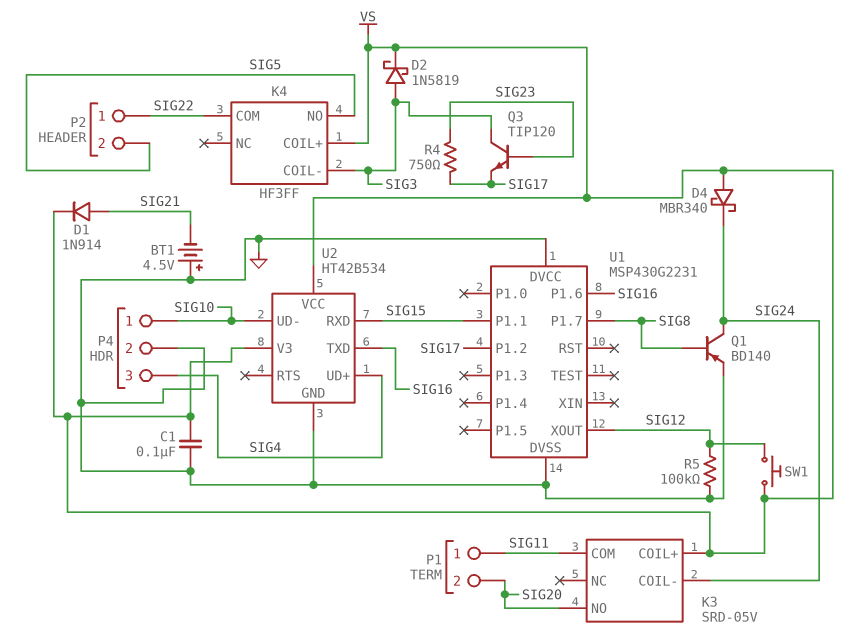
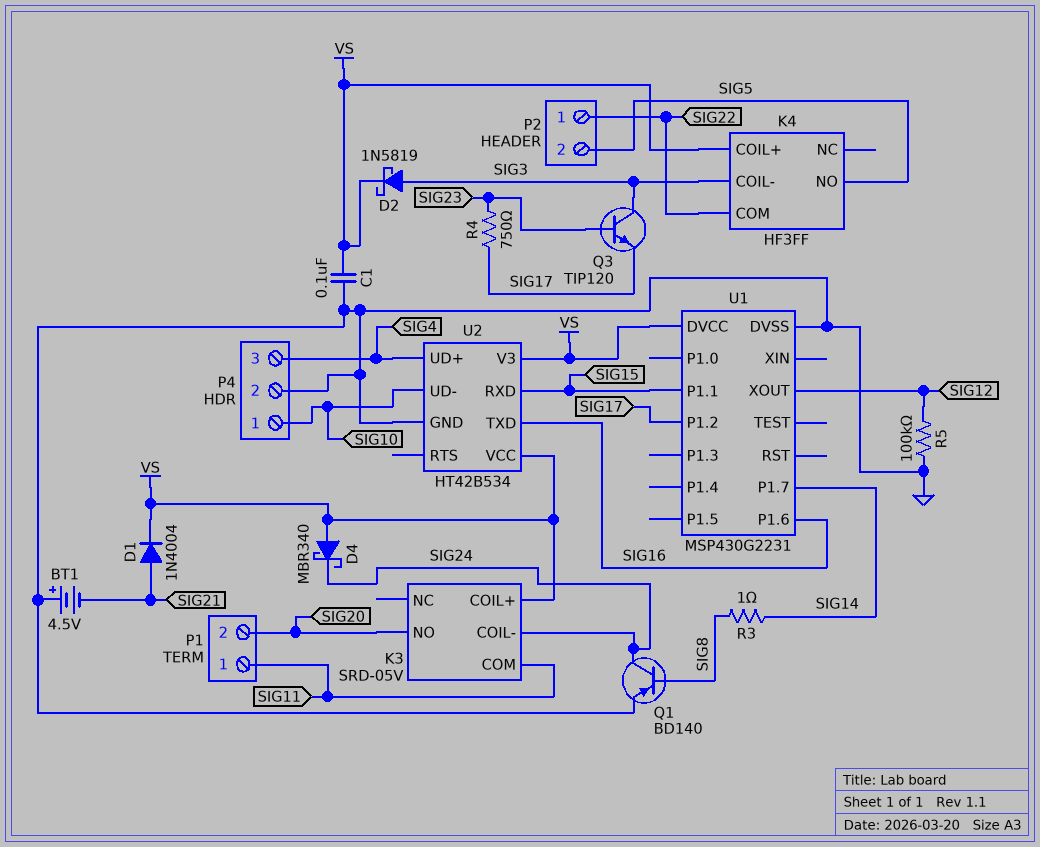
D1: diode 1N914 (A SIG21, K VS) -> diode 1N4004 (A SIG21, K VS)
R3: none -> 1 (SIG8, SIG14)
SW1: button (SIG12, VS) -> none
U1 pin DVCC: GND -> VS
U1 pin P1.7: SIG8 -> SIG14

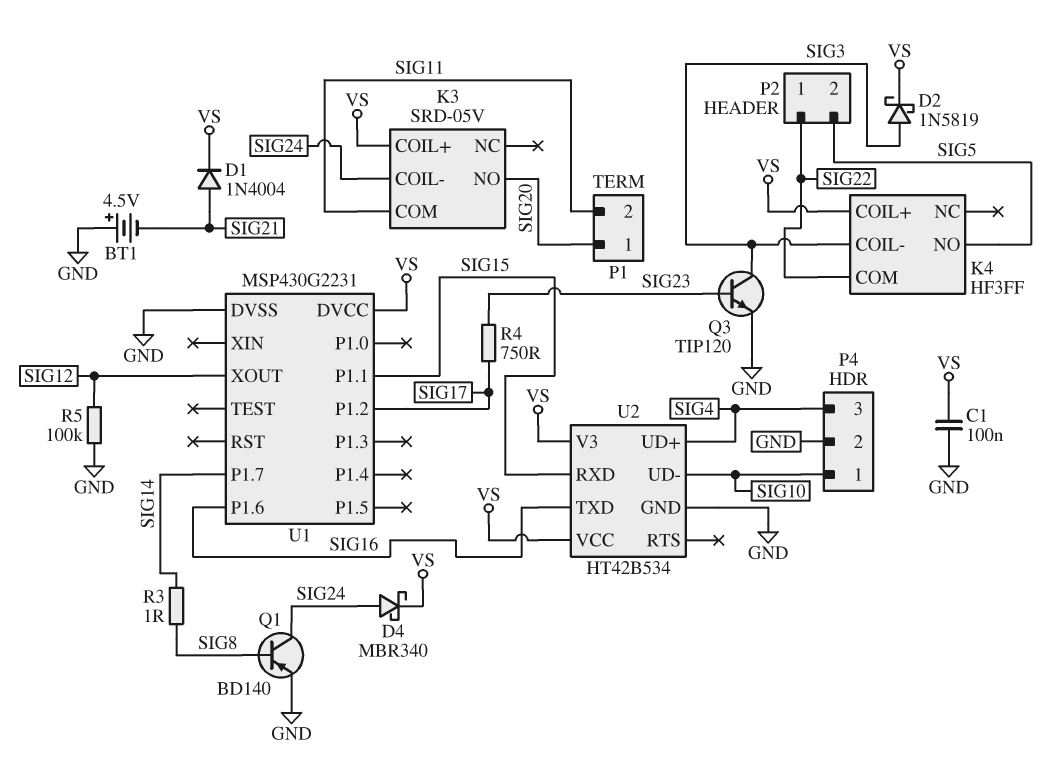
D4: schottky MBR340 (A VS, K SIG24) -> schottky MBR340 (A SIG24, K VS)
P1 pin 1: SIG11 -> SIG20
P1 pin 2: SIG20 -> SIG11
Q3: NPN TIP120 (B SIG23, C SIG3, E SIG17) -> NPN TIP120 (B SIG23, C SIG3, E GND)

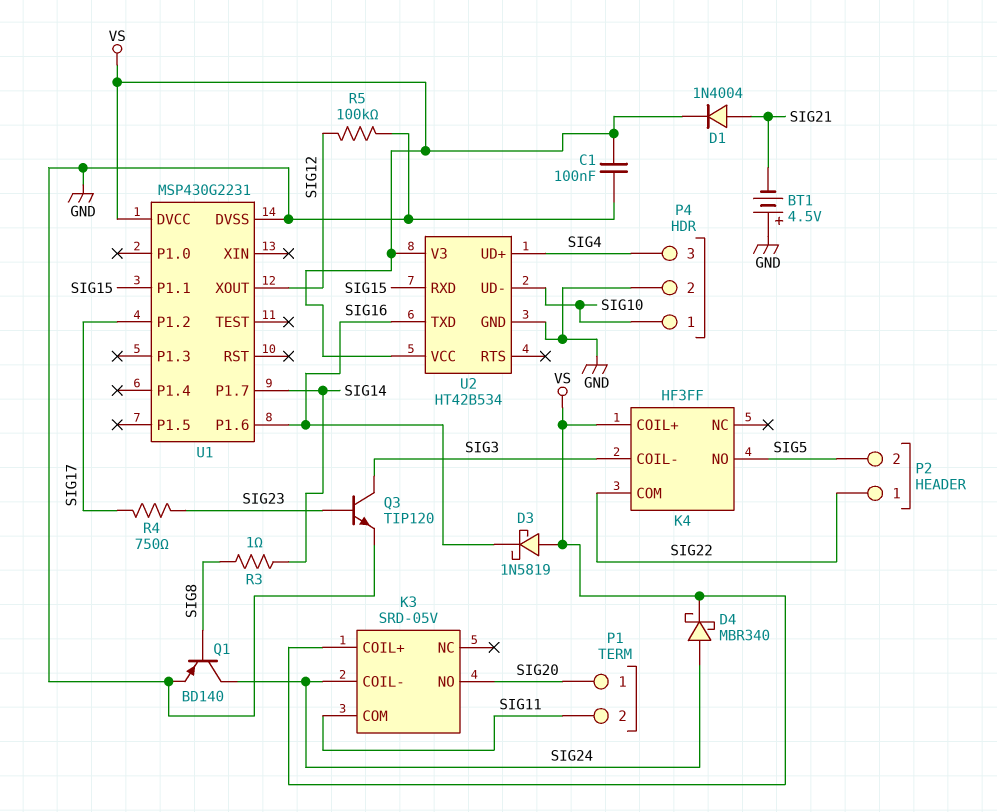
D2: schottky 1N5819 (A SIG3, K VS) -> none
D3: none -> schottky 1N5819 (A VS, K SIG16)

